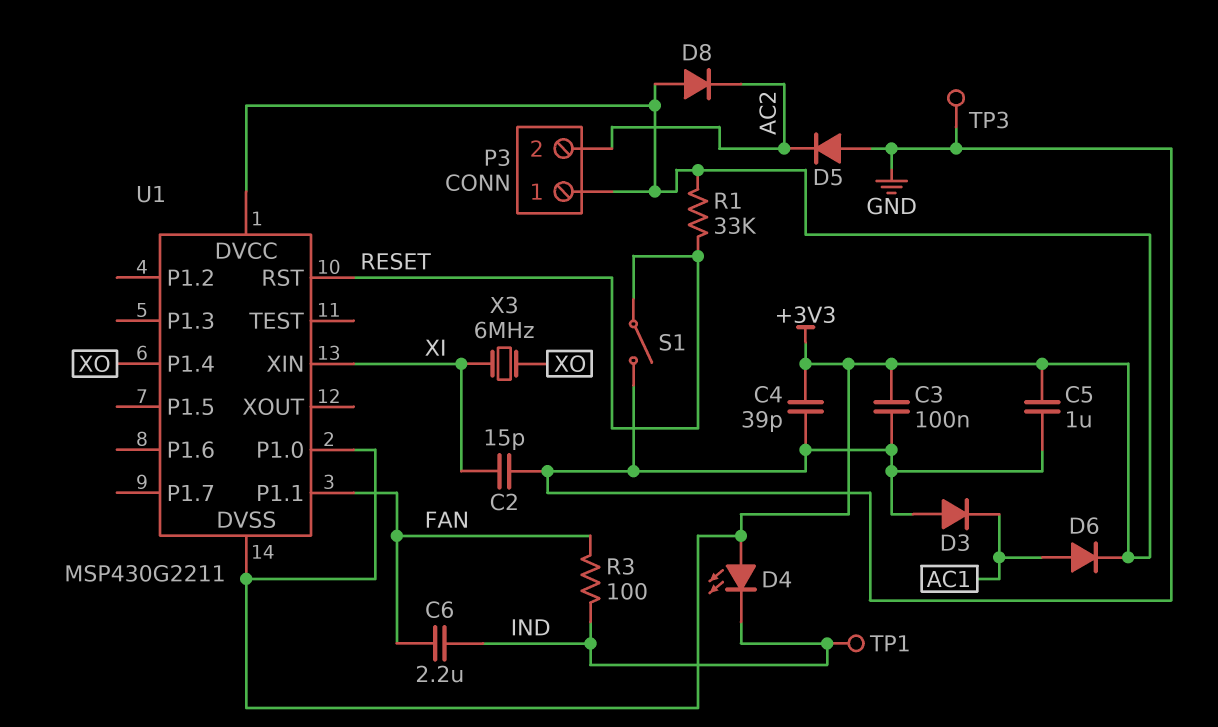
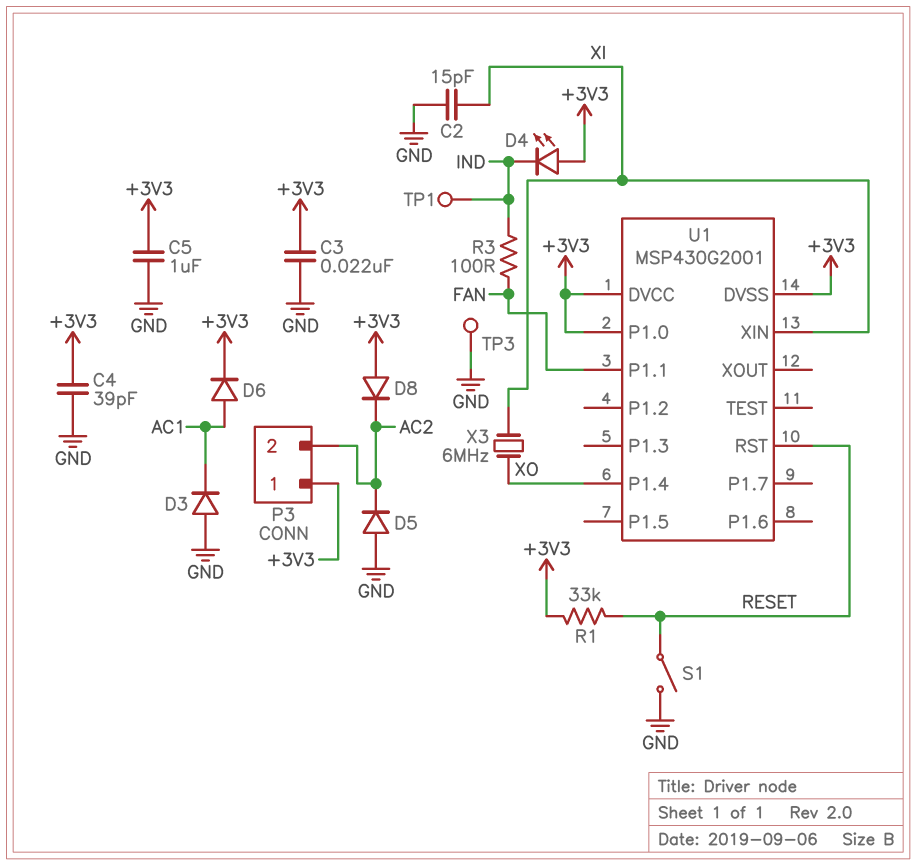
C3: 100nF (+3V3, GND) -> 22nF (+3V3, GND)
C6: 2.2uF (FAN, IND) -> none
U1: MSP430G2211 -> MSP430G2001

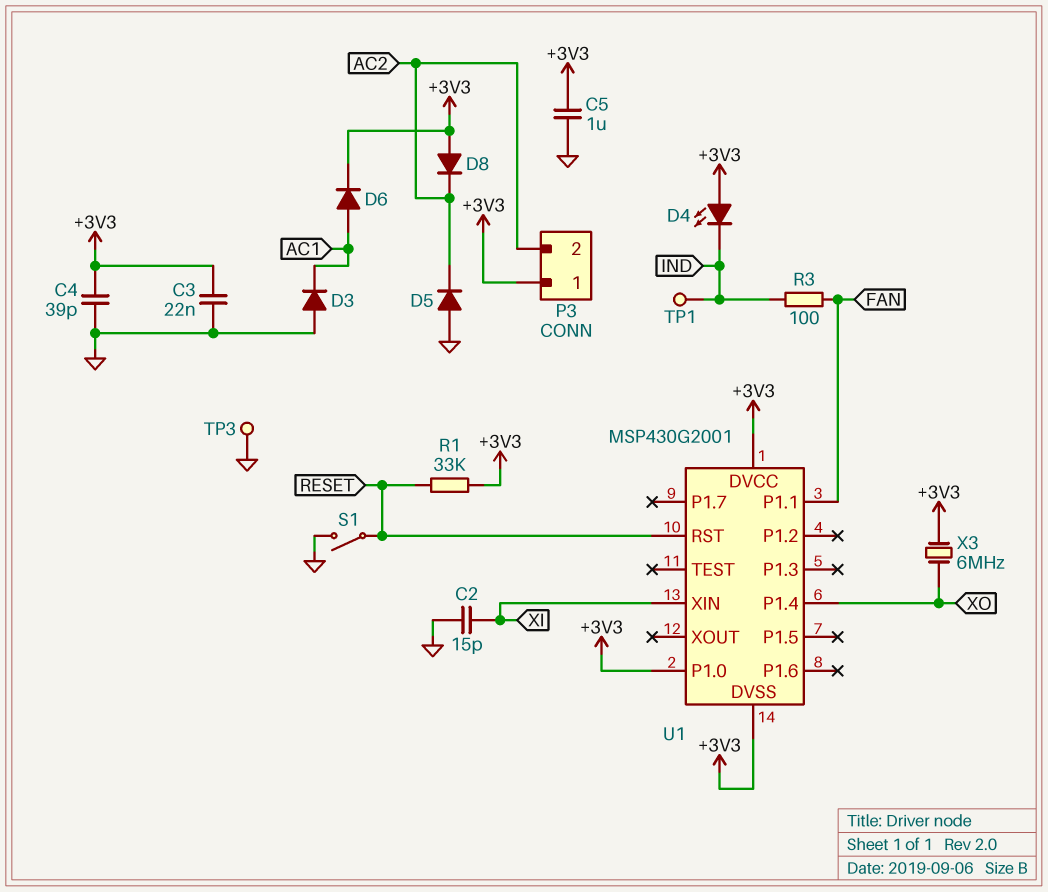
X3: 6MHz (XI, XO) -> 6MHz (+3V3, XO)

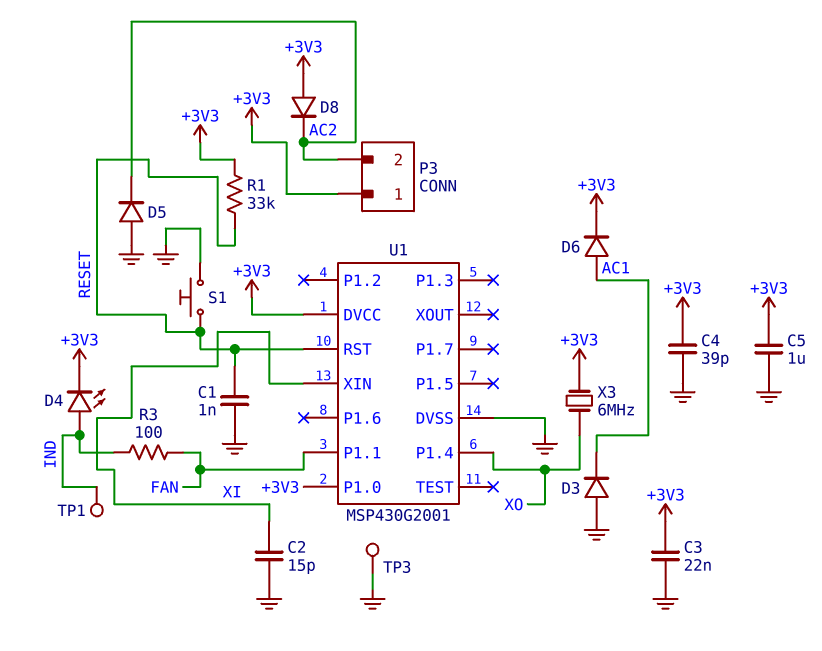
C1: none -> 1nF (GND, RESET)
D4: LED (A +3V3, K IND) -> LED (A IND, K +3V3)
S1: switch (GND, RESET) -> button (GND, RESET)
U1 pin DVSS: +3V3 -> GND

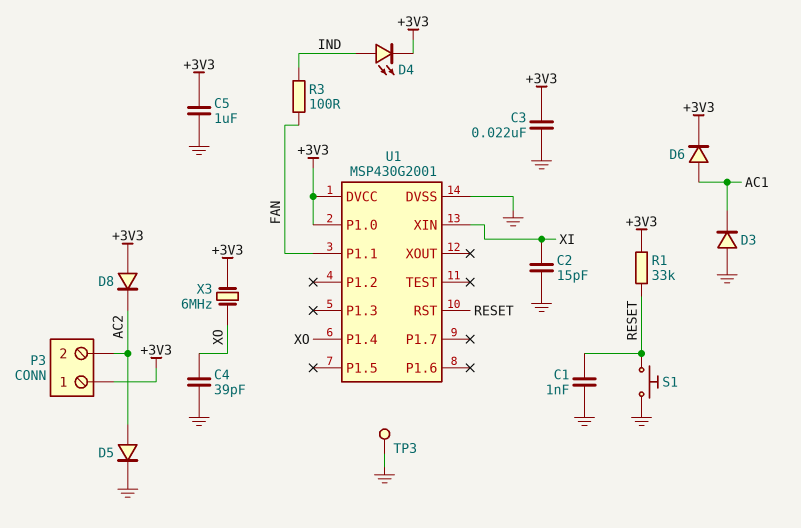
C4: 39pF (+3V3, GND) -> 39pF (GND, XO)
D5: diode (A GND, K AC2) -> diode (A AC2, K GND)
TP1: test point (IND) -> none

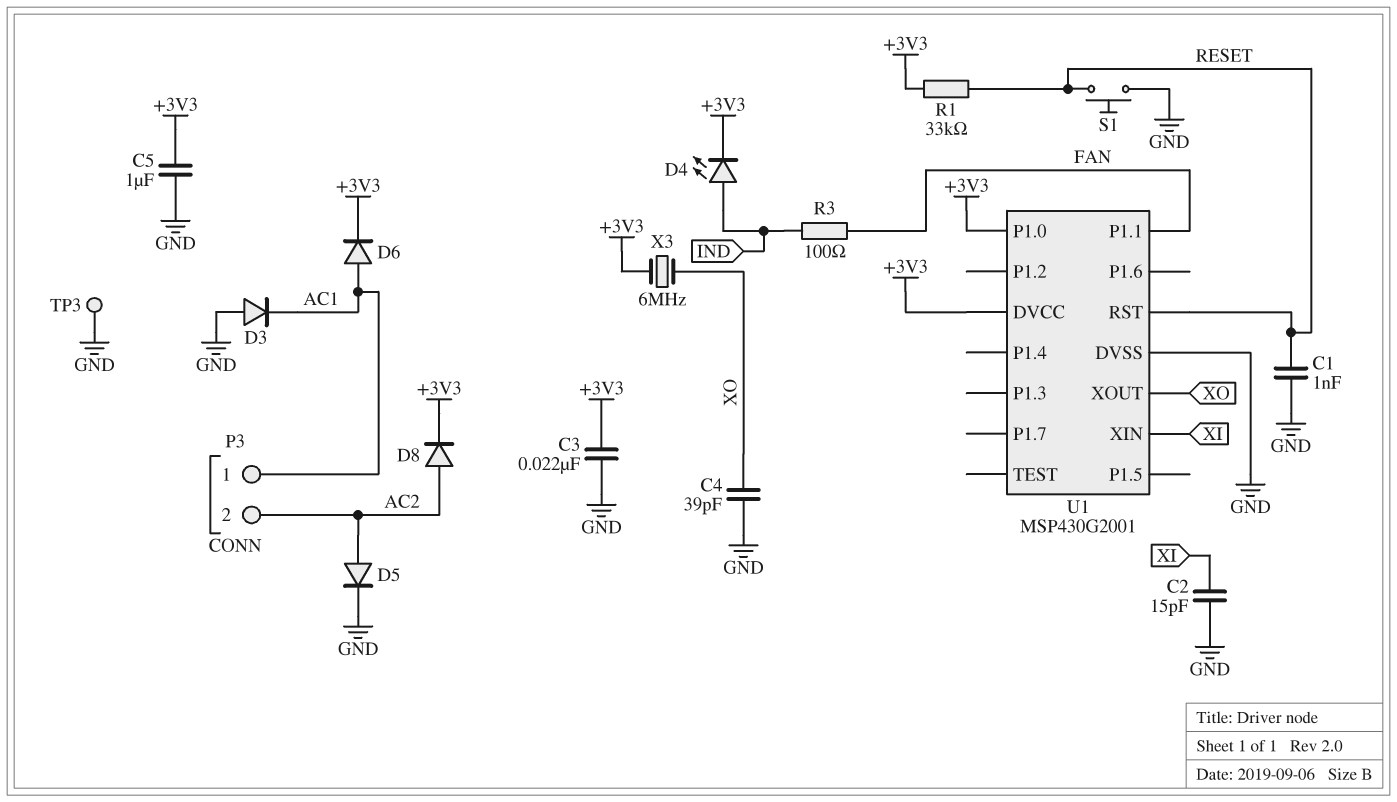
D8: diode (A +3V3, K AC2) -> diode (A AC2, K +3V3)
P3 pin 1: +3V3 -> AC1
U1 pin P1.4: XO -> none
U1 pin XOUT: none -> XO

